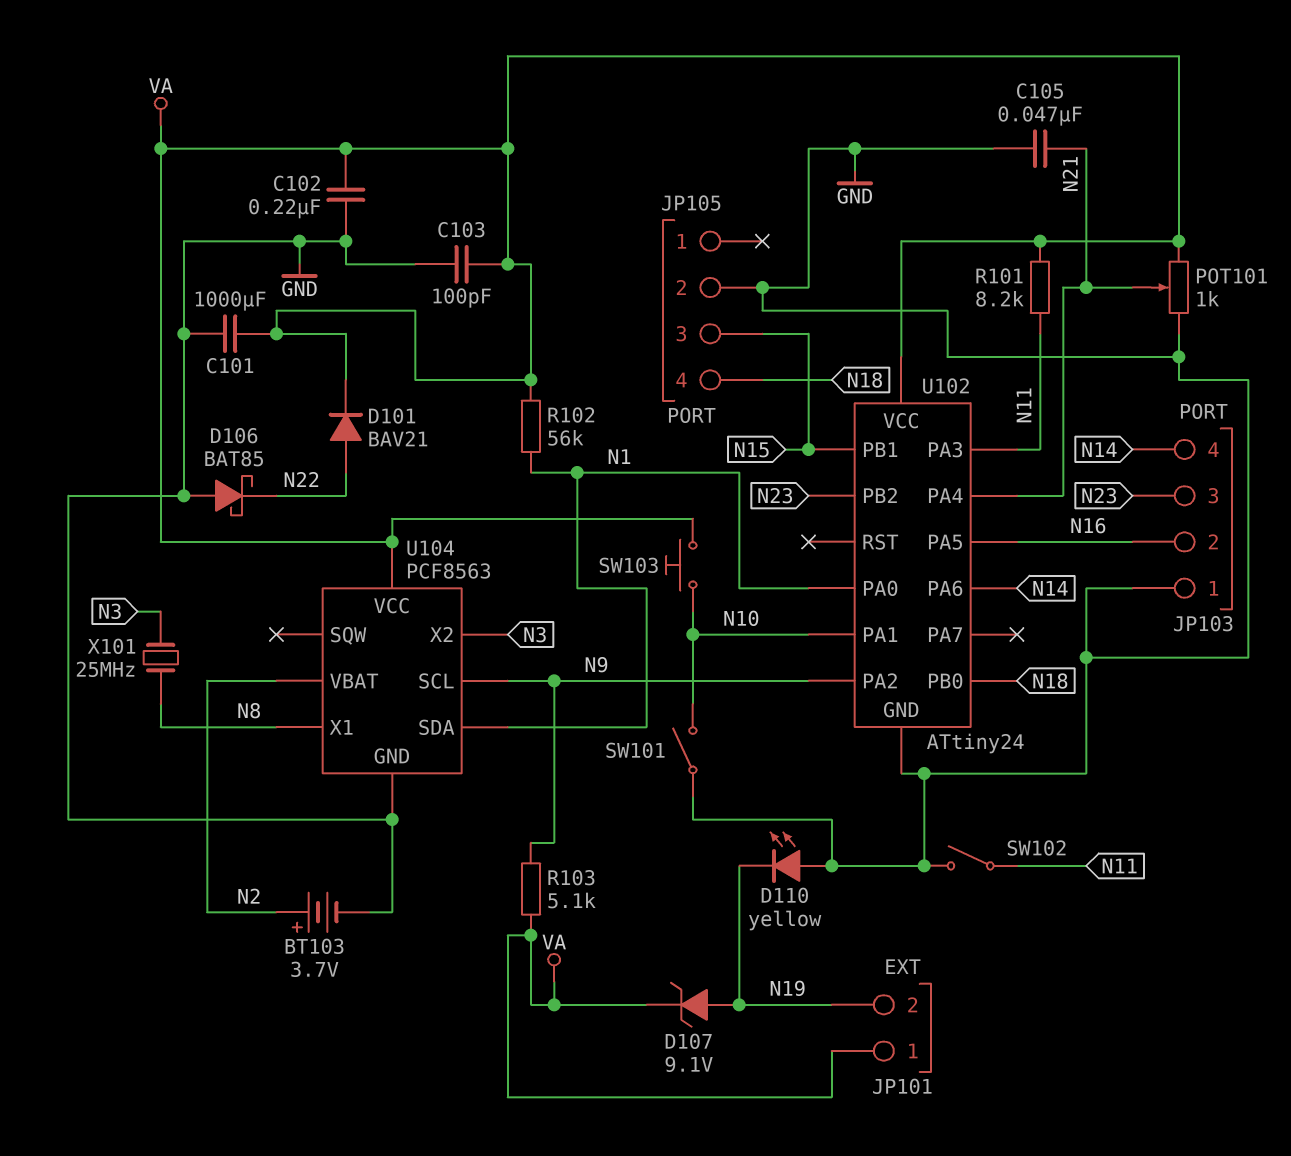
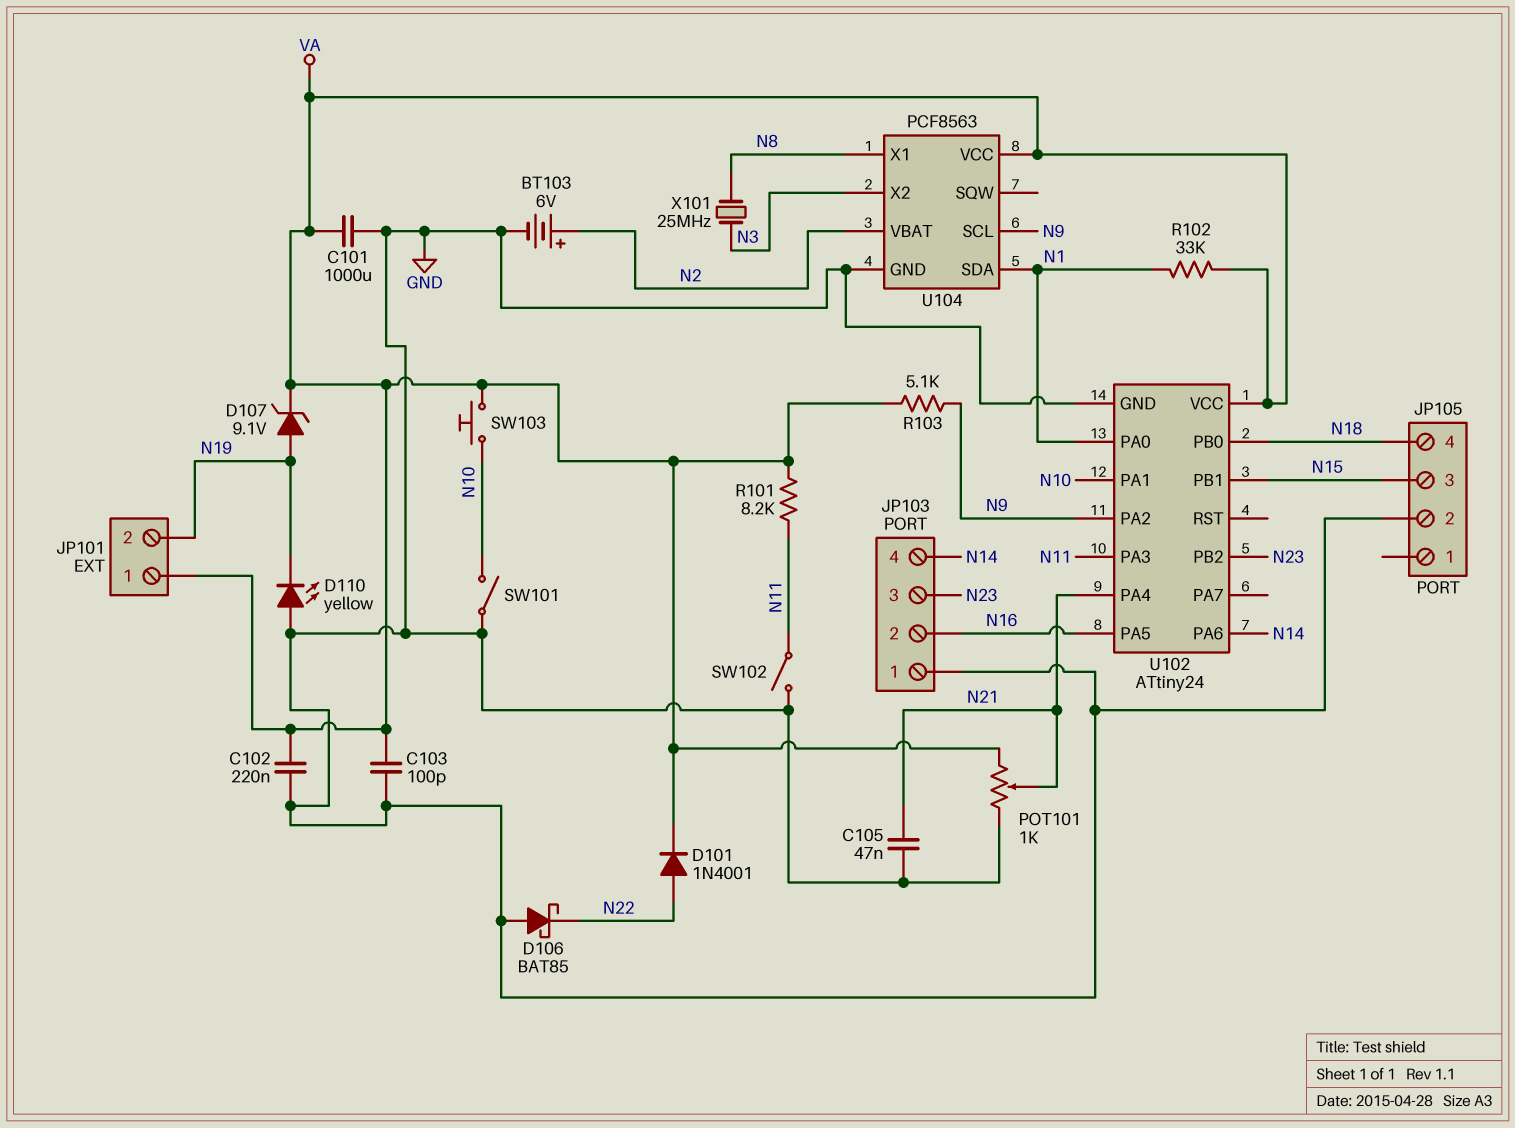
BT103: 3.7V (plus N2, minus GND) -> 6V (plus N2, minus GND)
D101: diode BAV21 (A N22, K VA) -> diode 1N4001 (A N22, K VA)
R102: 56k (N1, VA) -> 33k (N1, VA)

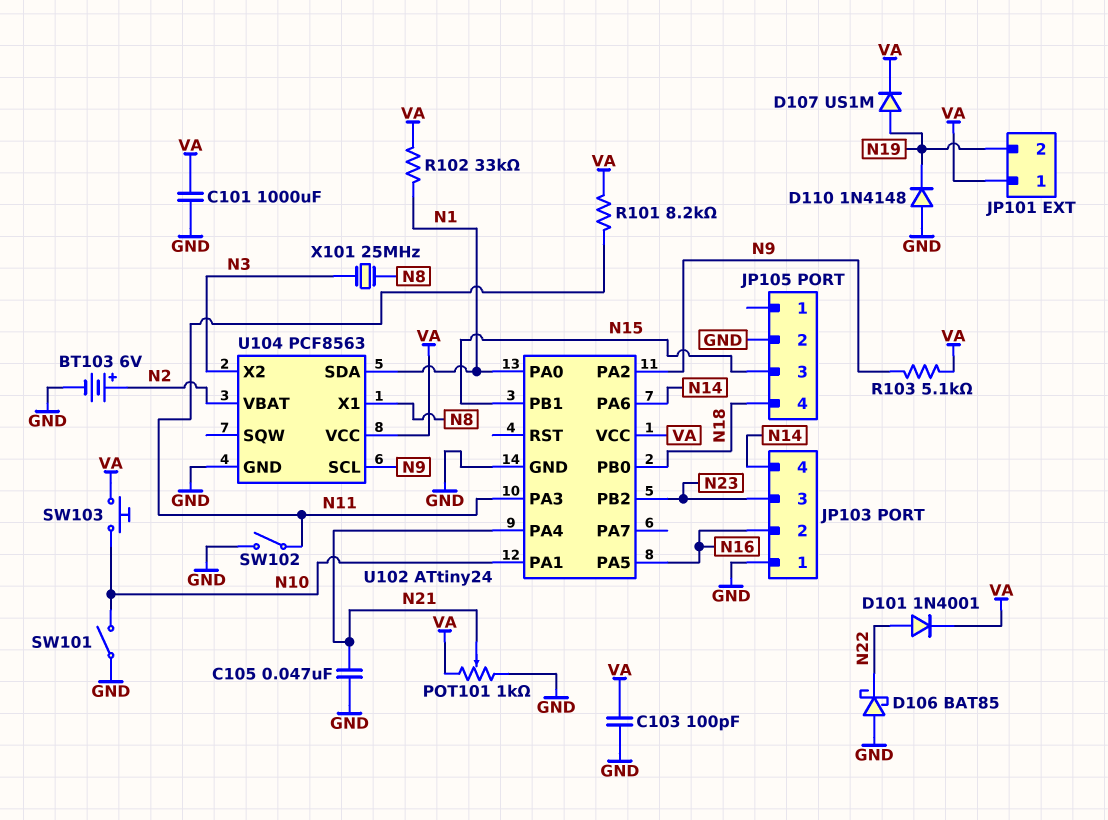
C102: 220nF (GND, VA) -> none
D107: zener 9.1V (A N19, K VA) -> diode US1M (A N19, K VA)
D110: LED yellow (A GND, K N19) -> diode 1N4148 (A GND, K N19)

